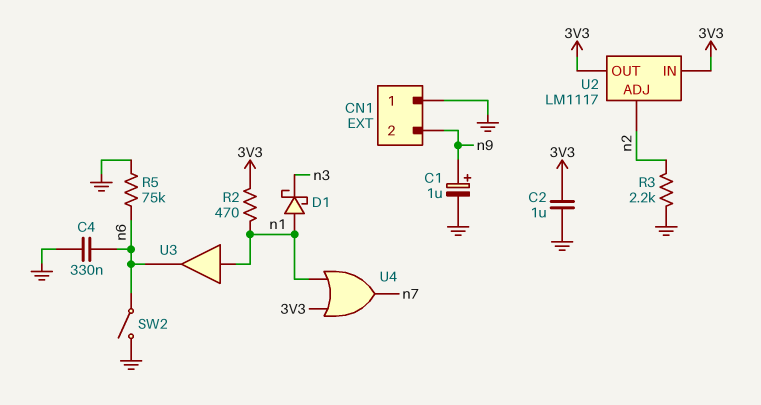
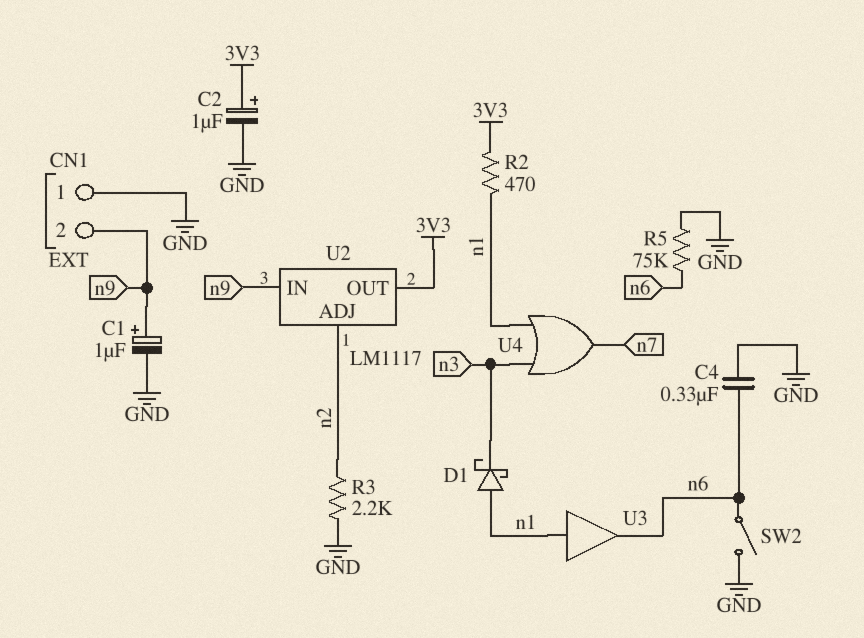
C2: 1uF (3V3, GND) -> 1uF (plus 3V3, minus GND)
U2 pin IN: 3V3 -> n9
U4: OR (in 3V3, in n1, out n7) -> OR (in n1, in n3, out n7)

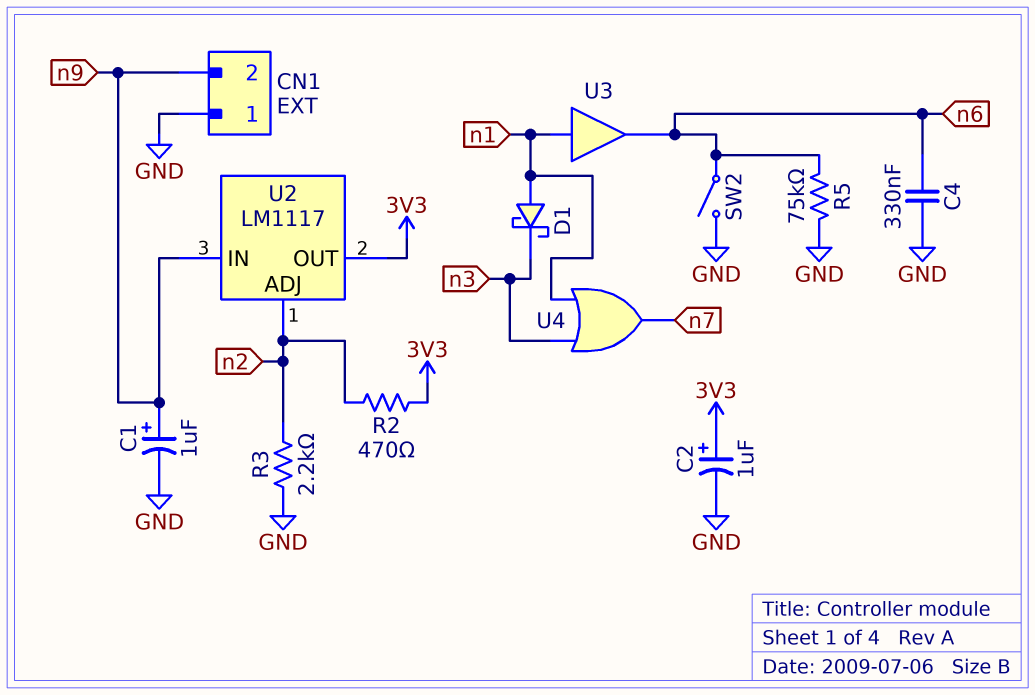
R2: 470 (3V3, n1) -> 470 (3V3, n2)

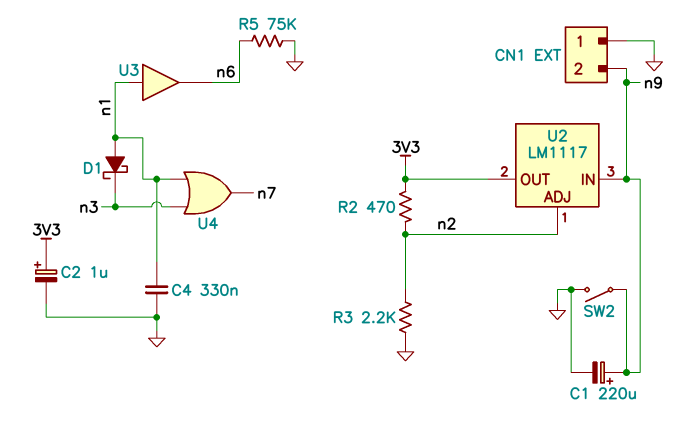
C1: 1uF (plus n9, minus GND) -> 220uF (plus n9, minus GND)
C4: 330nF (GND, n6) -> 330nF (GND, n1)
SW2: switch (GND, n6) -> switch (GND, n9)

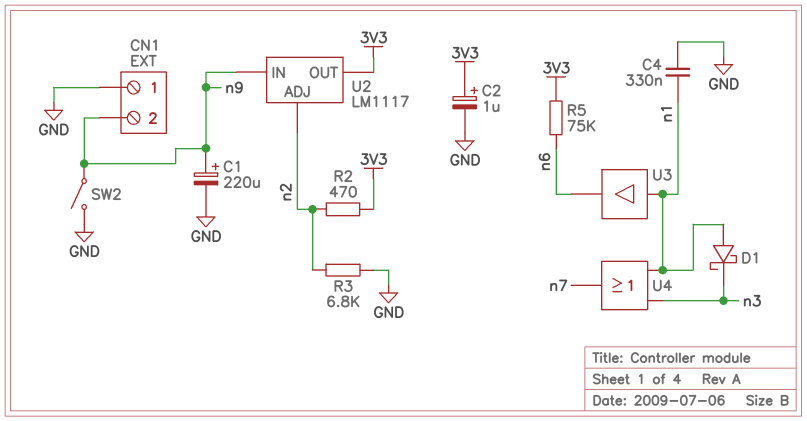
R3: 2.2k (GND, n2) -> 6.8k (GND, n2)
R5: 75k (GND, n6) -> 75k (3V3, n6)

